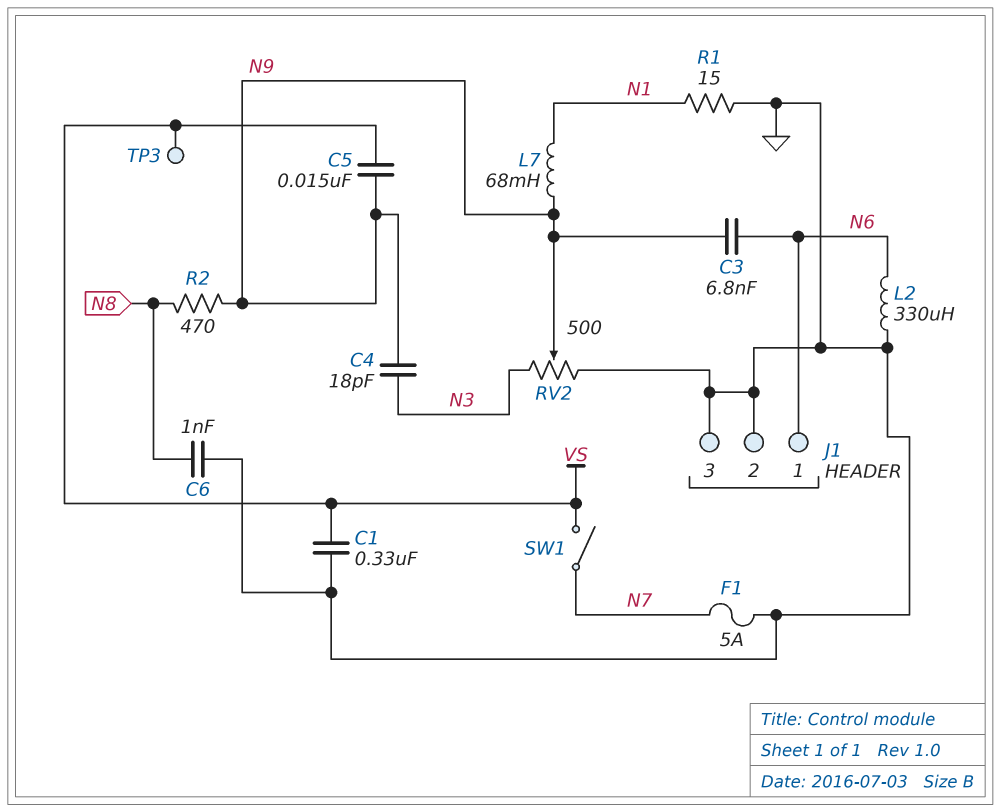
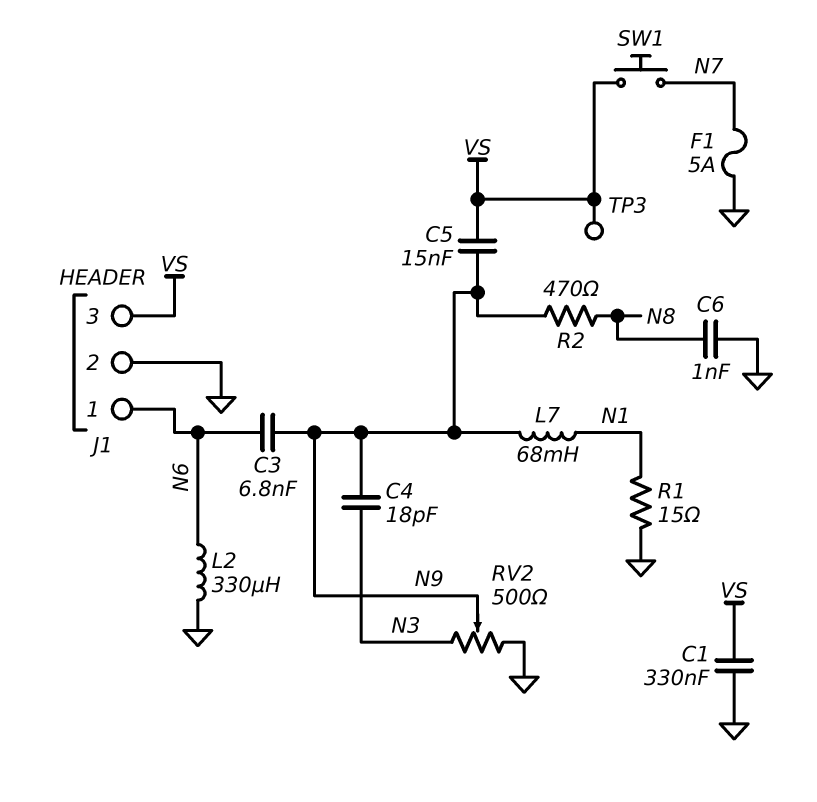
J1 pin 3: GND -> VS
SW1: switch (N7, VS) -> button (N7, VS)

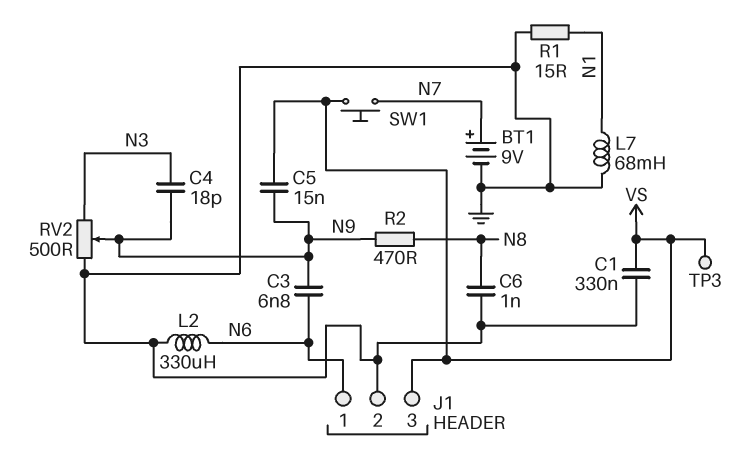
BT1: none -> 9V (plus N7, minus GND)
F1: 5A (GND, N7) -> none
L7: 68mH (N1, N9) -> 68mH (GND, N1)

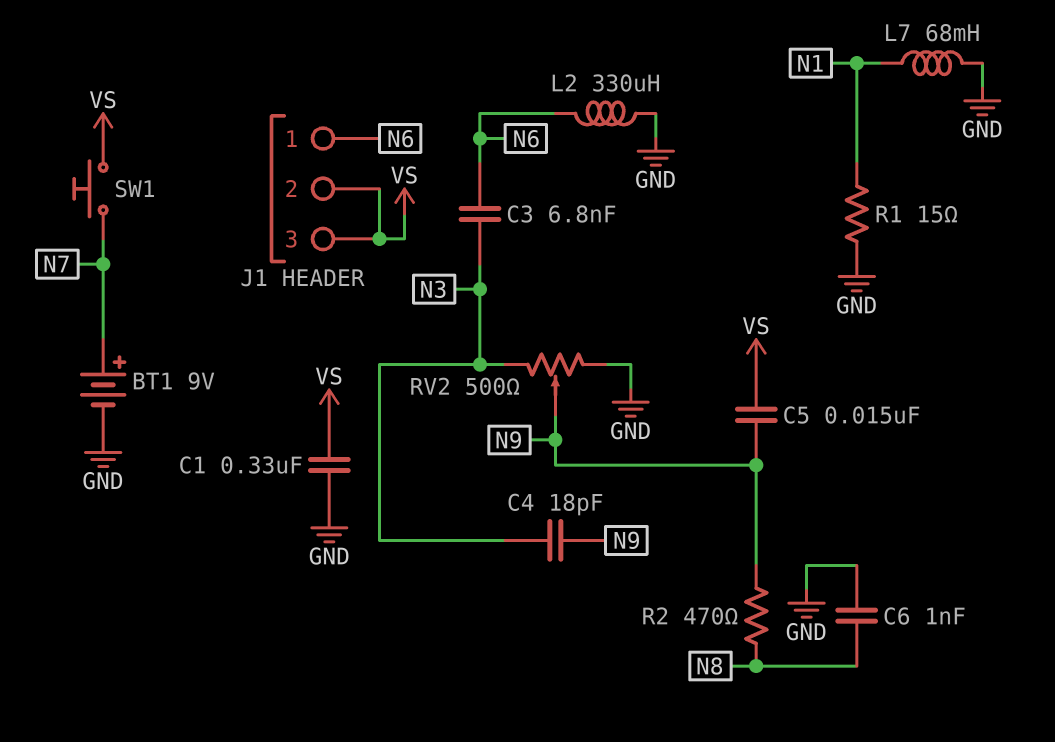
C3: 6.8nF (N6, N9) -> 6.8nF (N3, N6)
J1 pin 2: GND -> VS
TP3: test point (VS) -> none

